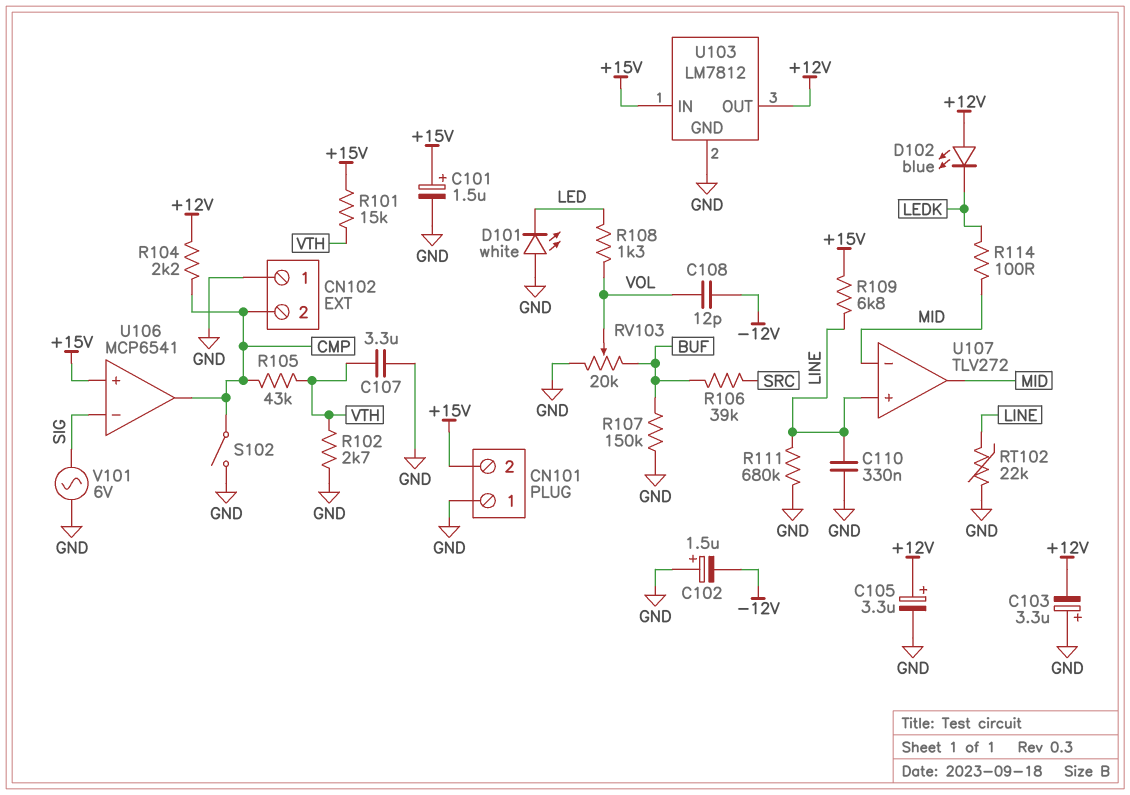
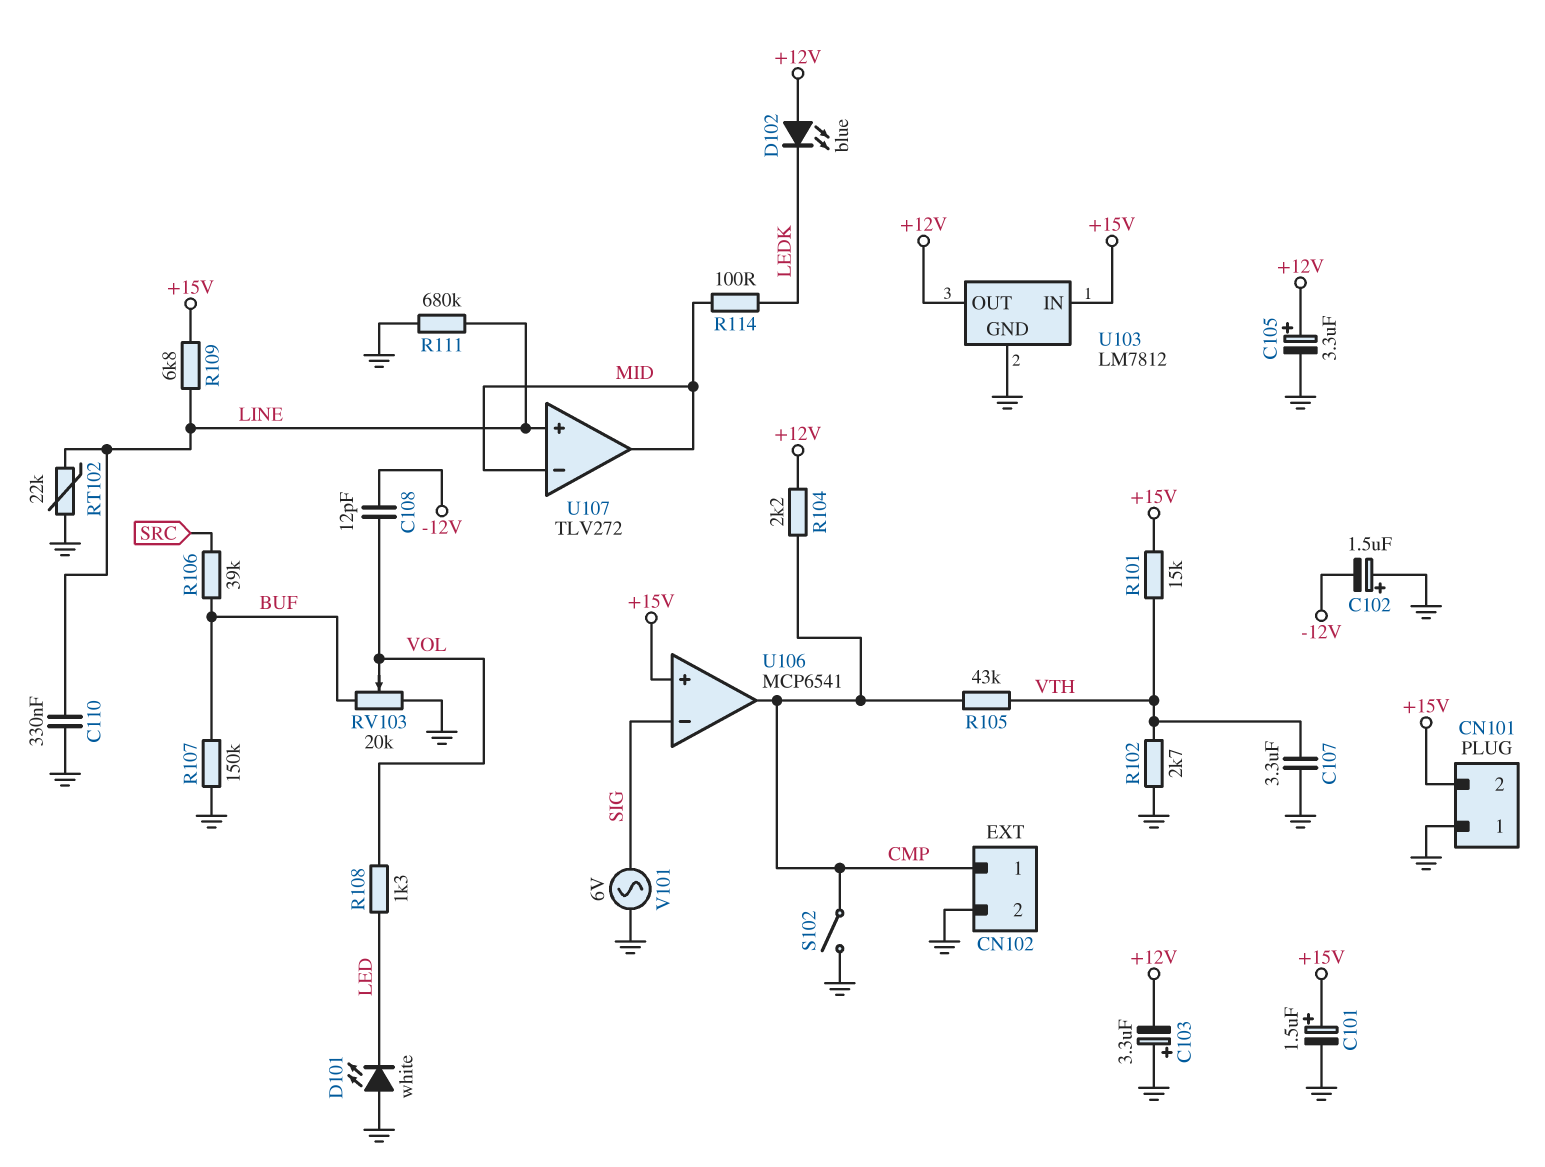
CN102 pin 1: GND -> CMP
CN102 pin 2: CMP -> GND

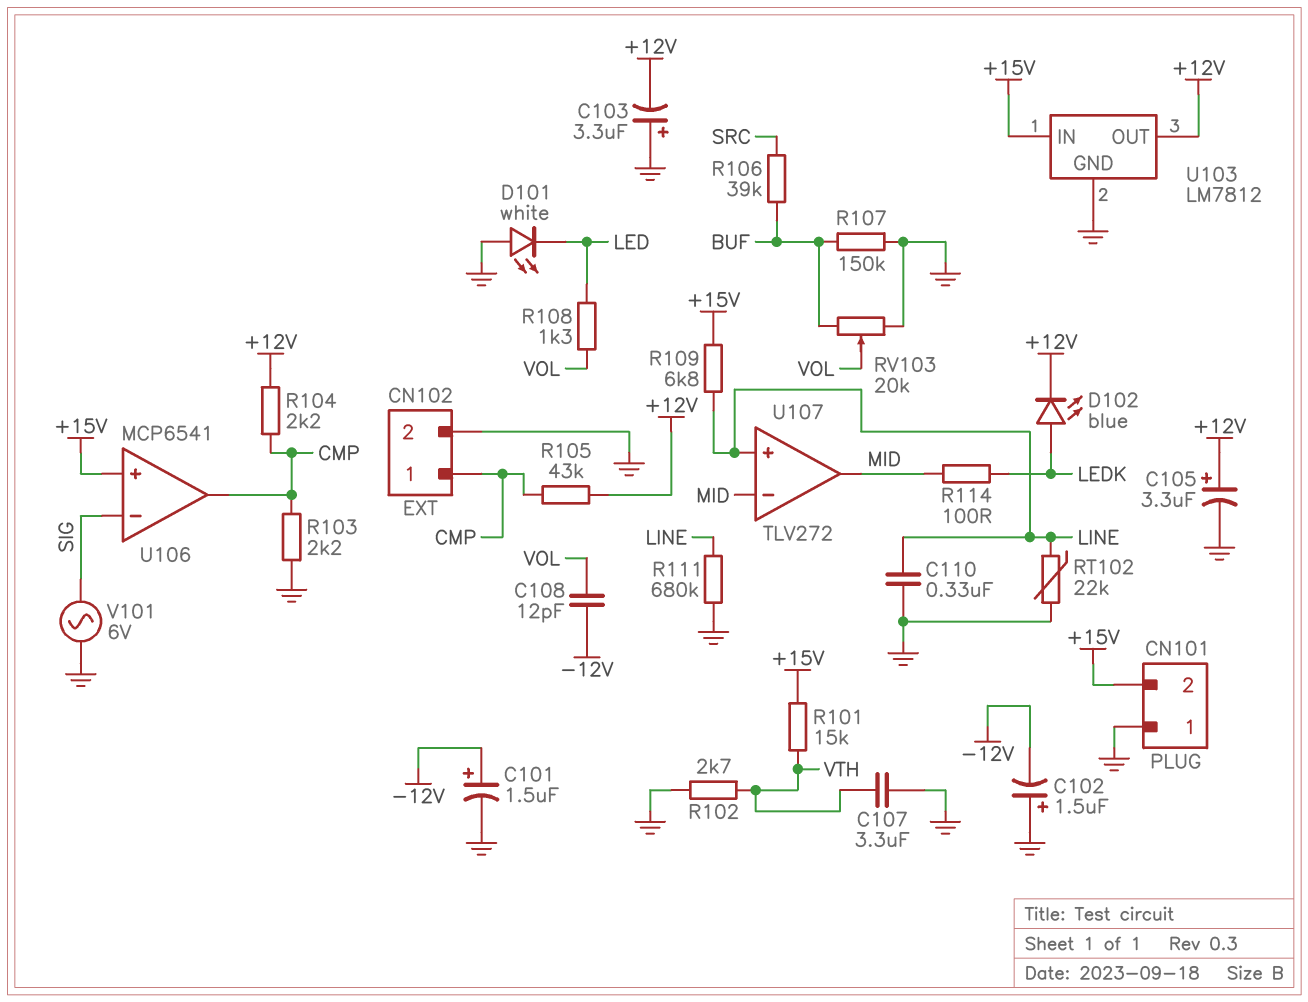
C101: 1.5uF (plus +15V, minus GND) -> 1.5uF (plus -12V, minus GND)
D102: LED blue (A +12V, K LEDK) -> LED blue (A LEDK, K +12V)
R103: none -> 2.2k (CMP, GND)
R105: 43k (CMP, VTH) -> 43k (+12V, CMP)
S102: switch (CMP, GND) -> none

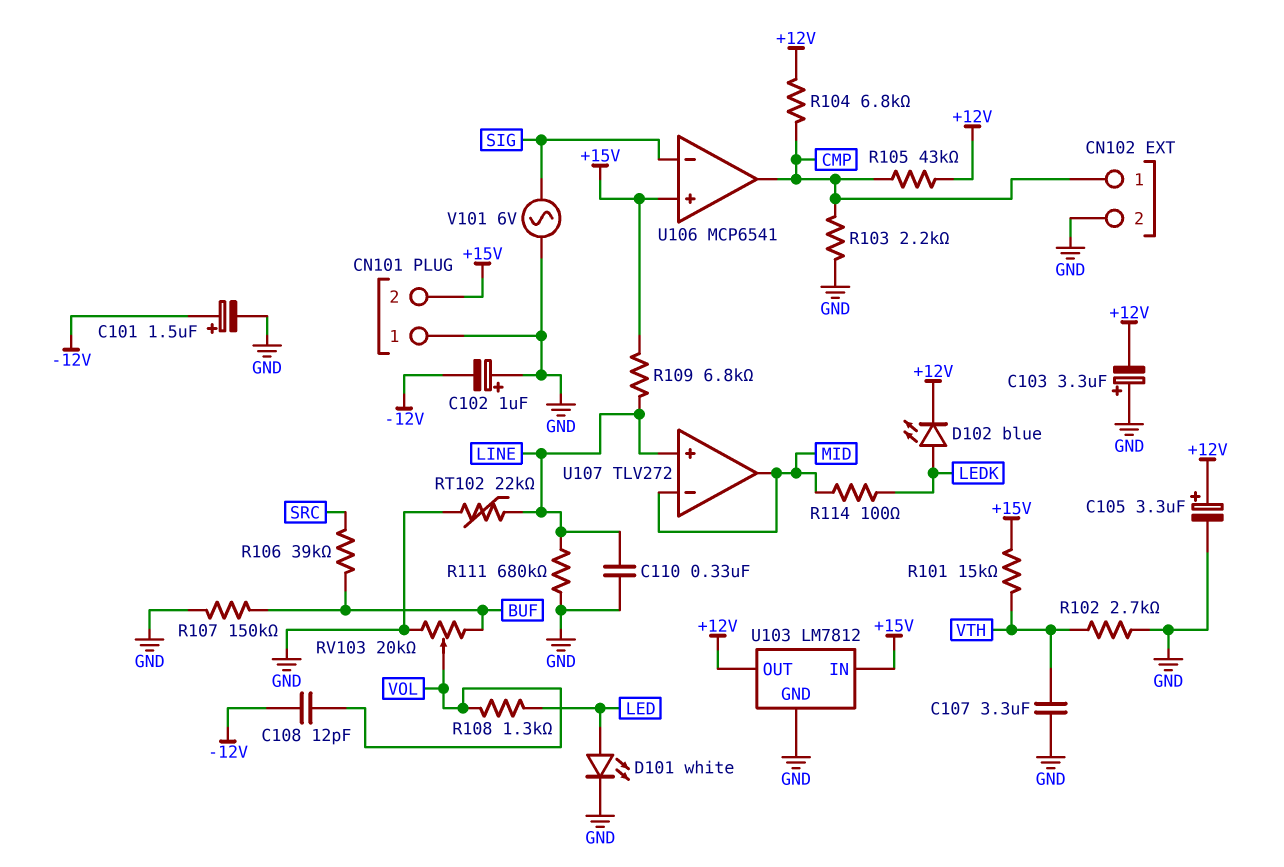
C102: 1.5uF (plus GND, minus -12V) -> 1uF (plus GND, minus -12V)
D101: LED white (A GND, K LED) -> LED white (A LED, K GND)
R104: 2.2k (+12V, CMP) -> 6.8k (+12V, CMP)

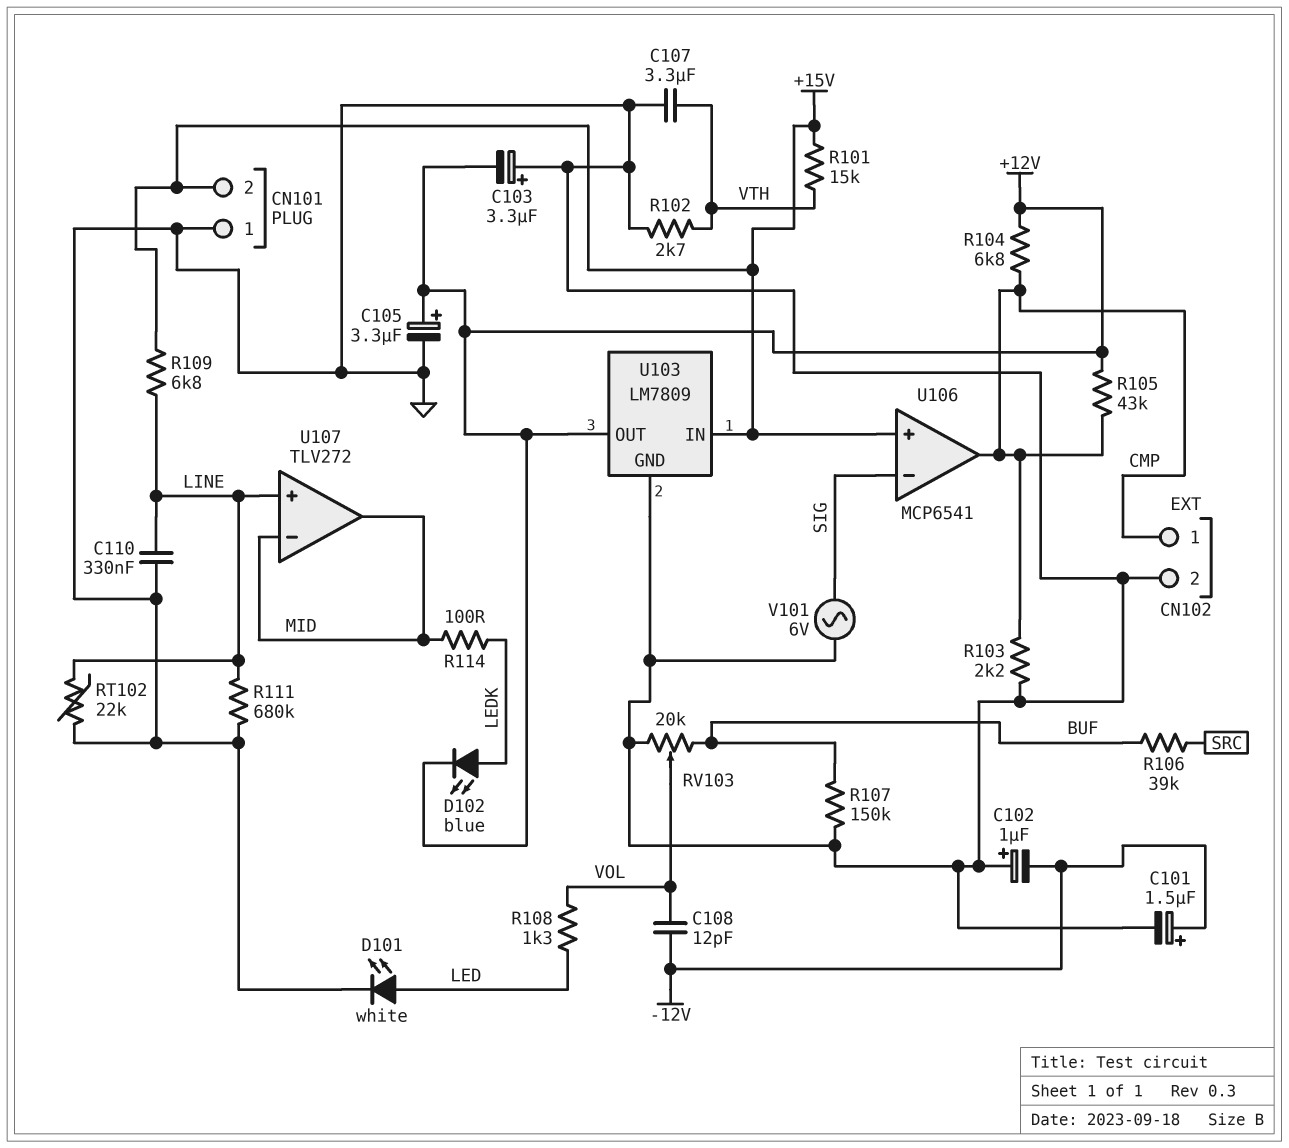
U103: LM7812 -> LM7809

